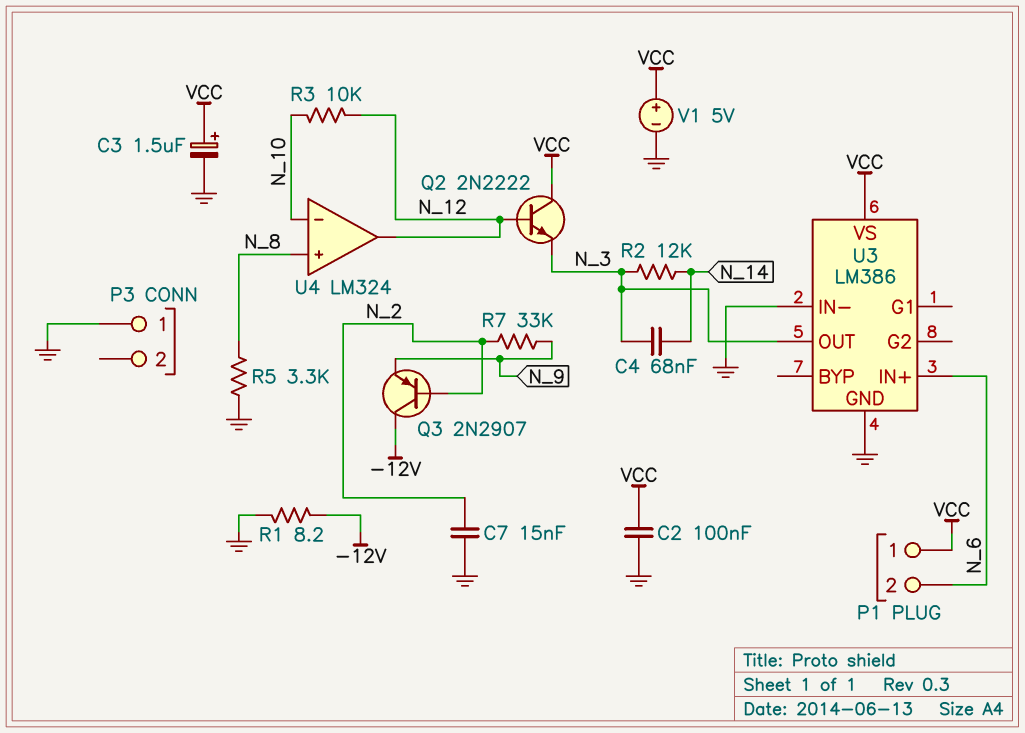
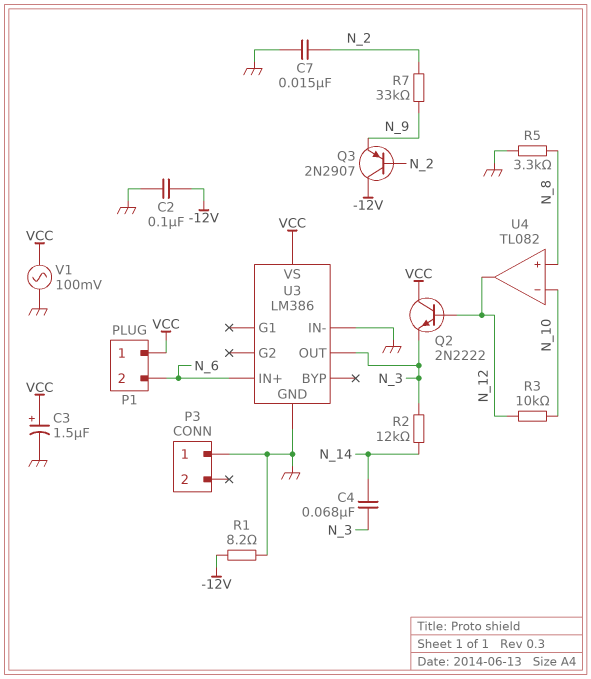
C2: 100nF (GND, VCC) -> 100nF (-12V, GND)
U4: LM324 -> TL082
V1: 5V (plus VCC, minus GND) -> AC 100mV (GND, VCC)

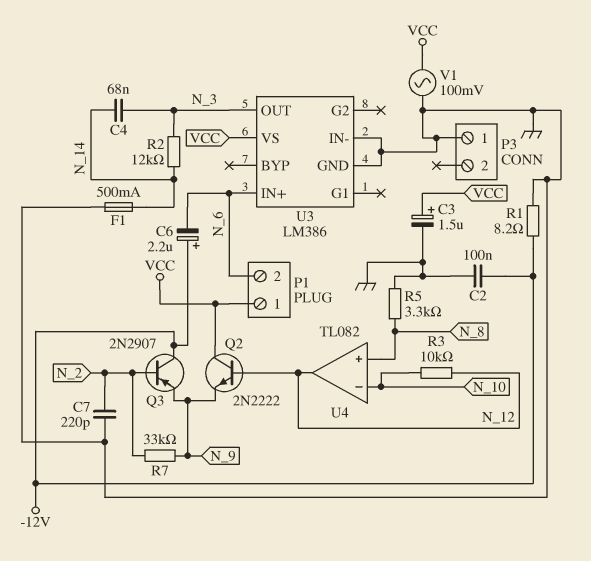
C6: none -> 2.2uF (plus -12V, minus N_6)
C7: 15nF (GND, N_2) -> 220pF (GND, N_2)
F1: none -> 500mA (GND, N_14)
Q2: NPN 2N2222 (B N_12, C VCC, E N_3) -> NPN 2N2222 (B N_12, C VCC, E N_9)

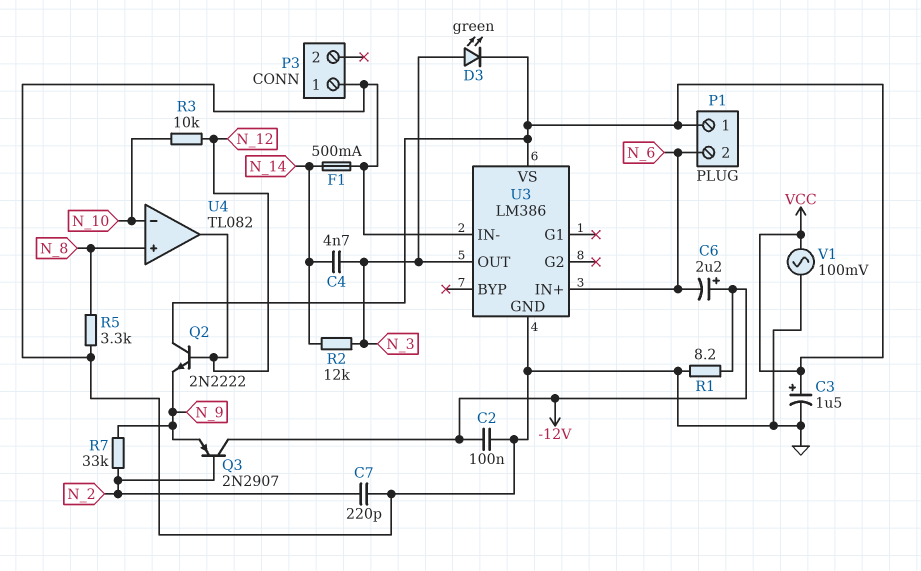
C4: 68nF (N_3, N_14) -> 4.7nF (N_3, N_14)
D3: none -> LED green (A N_3, K VCC)

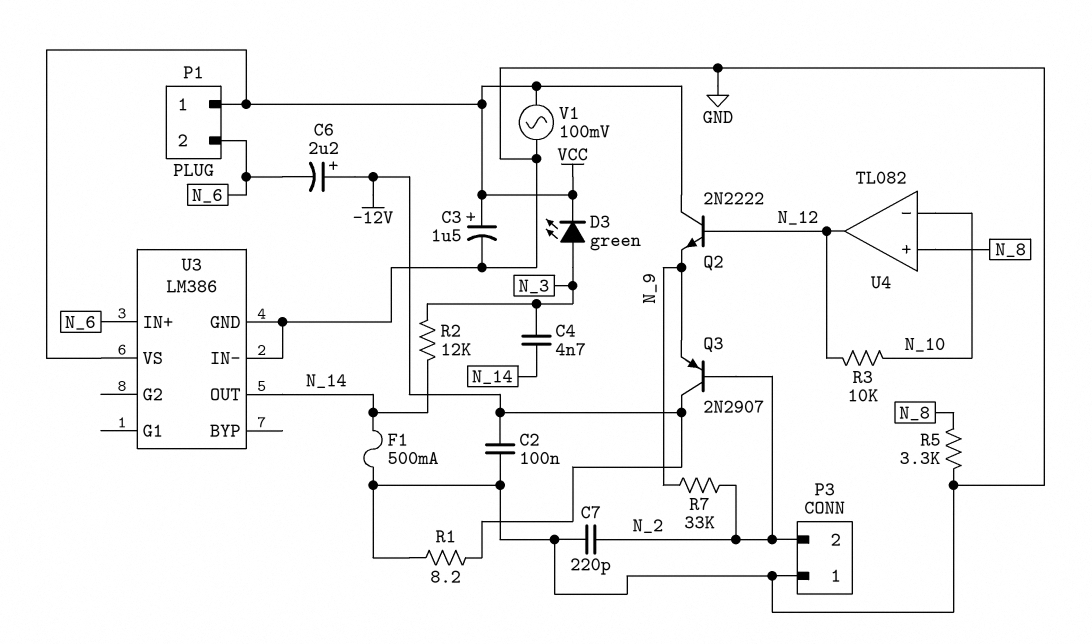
P3 pin 2: none -> N_2
U3 pin OUT: N_3 -> N_14

